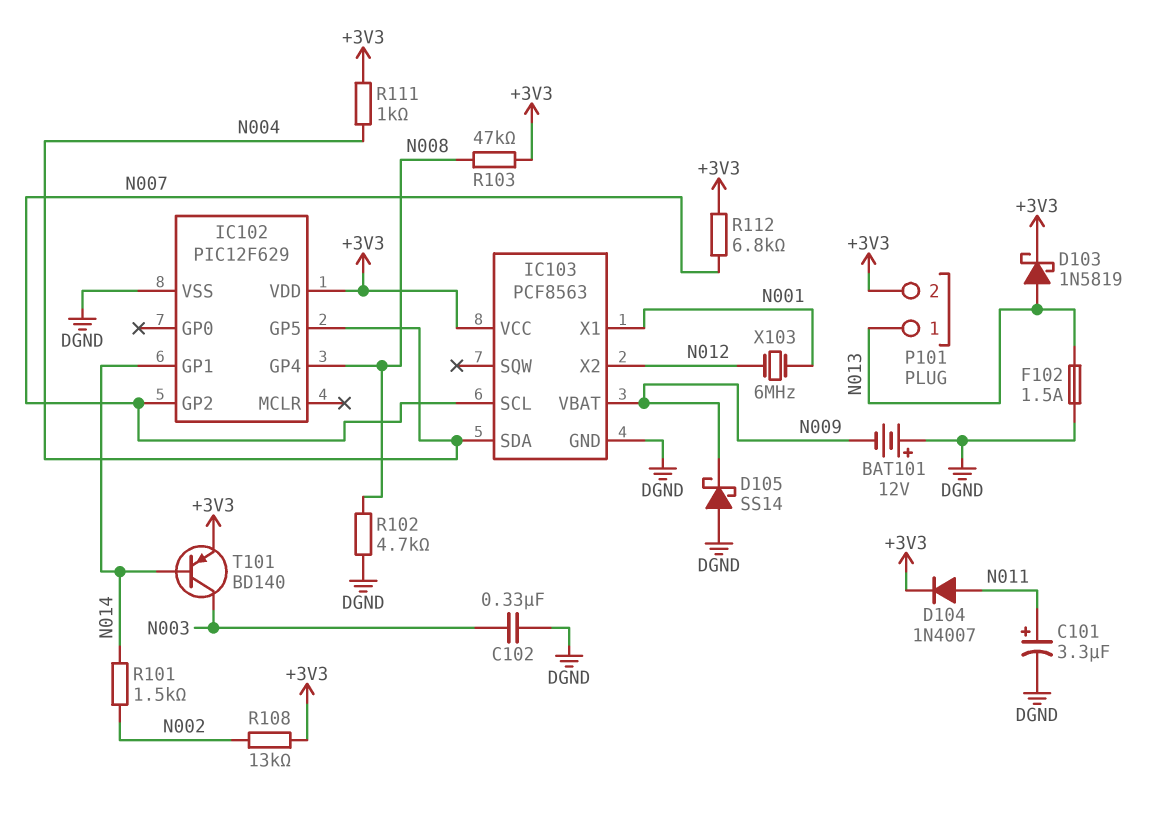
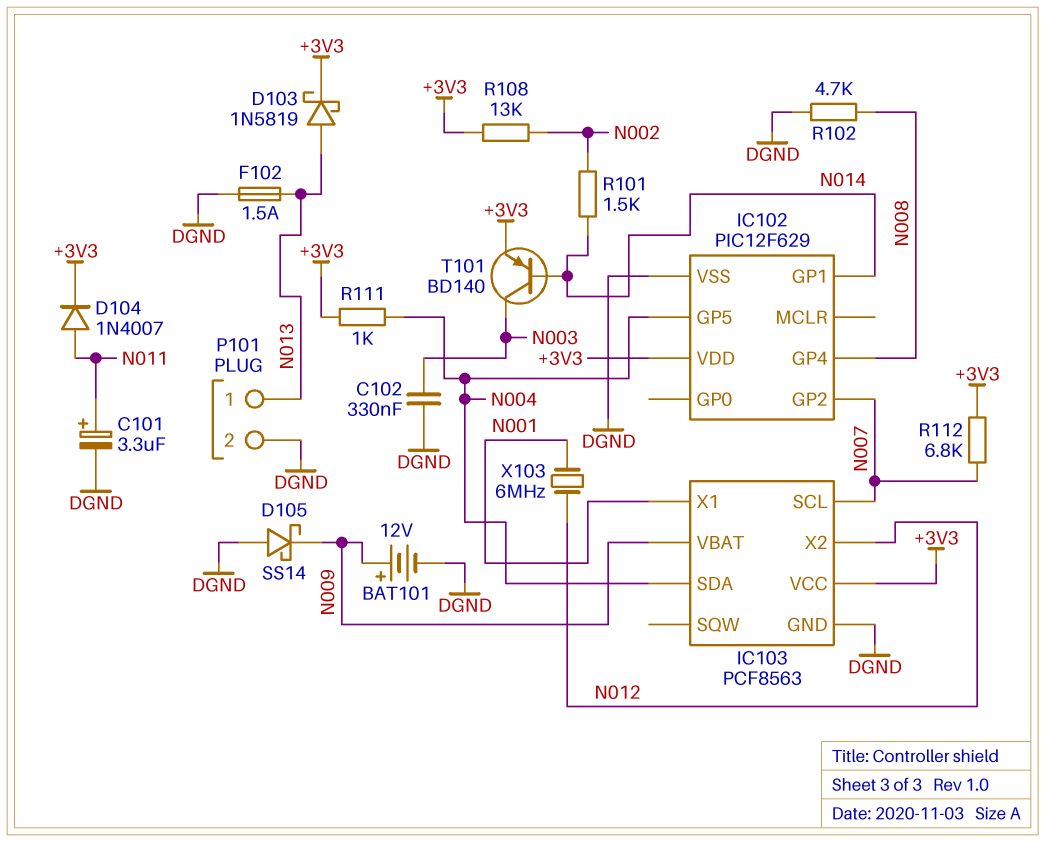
BAT101: 12V (plus DGND, minus N009) -> 12V (plus N009, minus DGND)
P101 pin 2: +3V3 -> DGND
R103: 47k (+3V3, N008) -> none

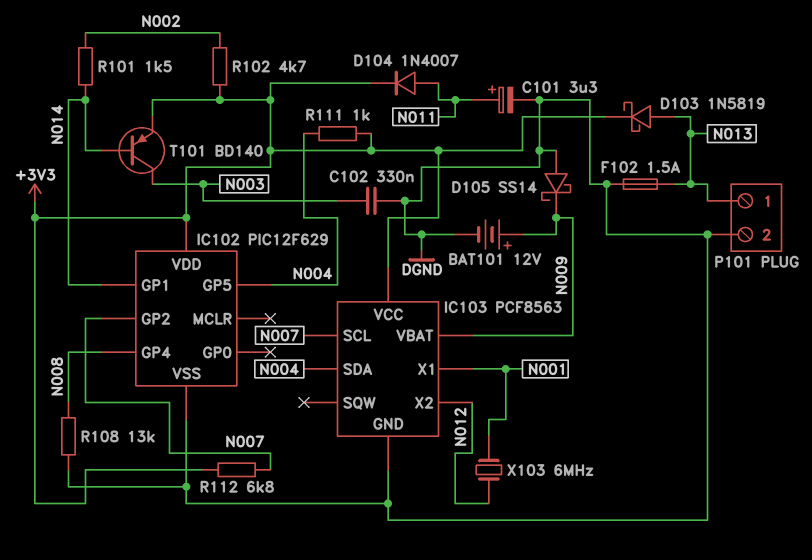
R102: 4.7k (DGND, N008) -> 4.7k (+3V3, N002)
R108: 13k (+3V3, N002) -> 13k (DGND, N008)

